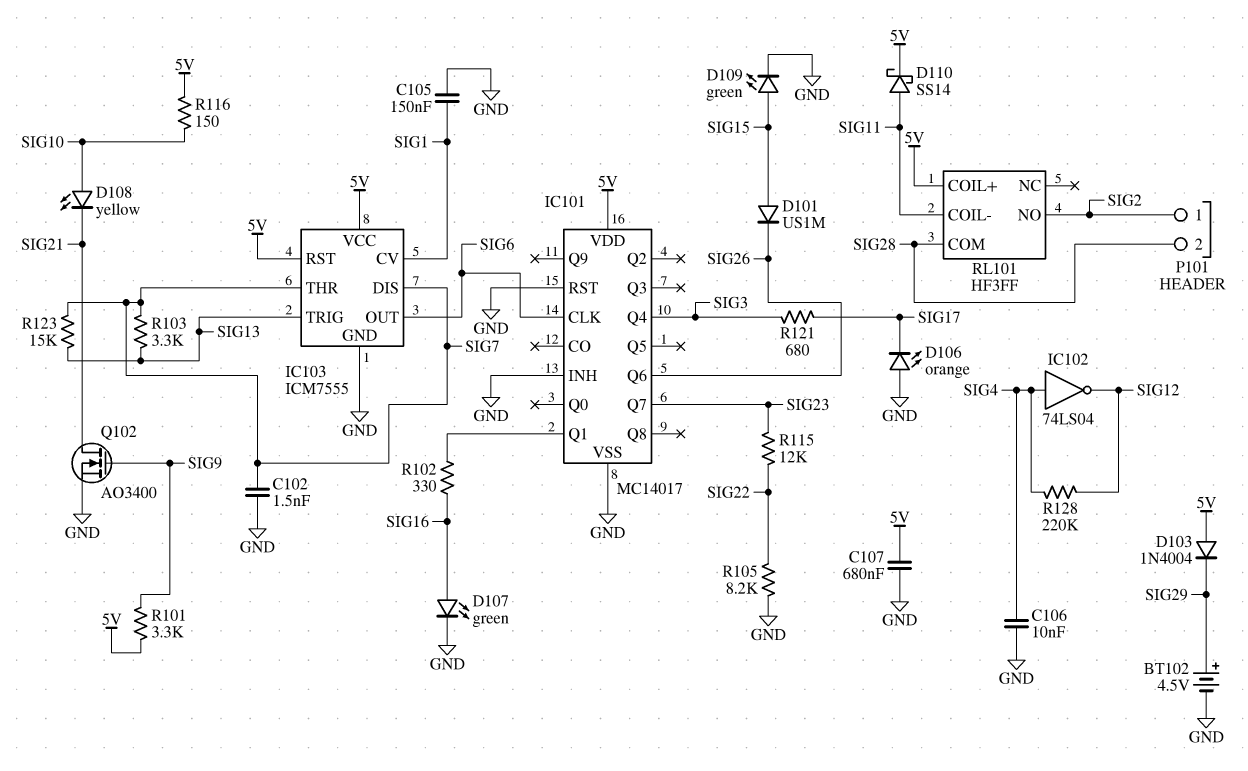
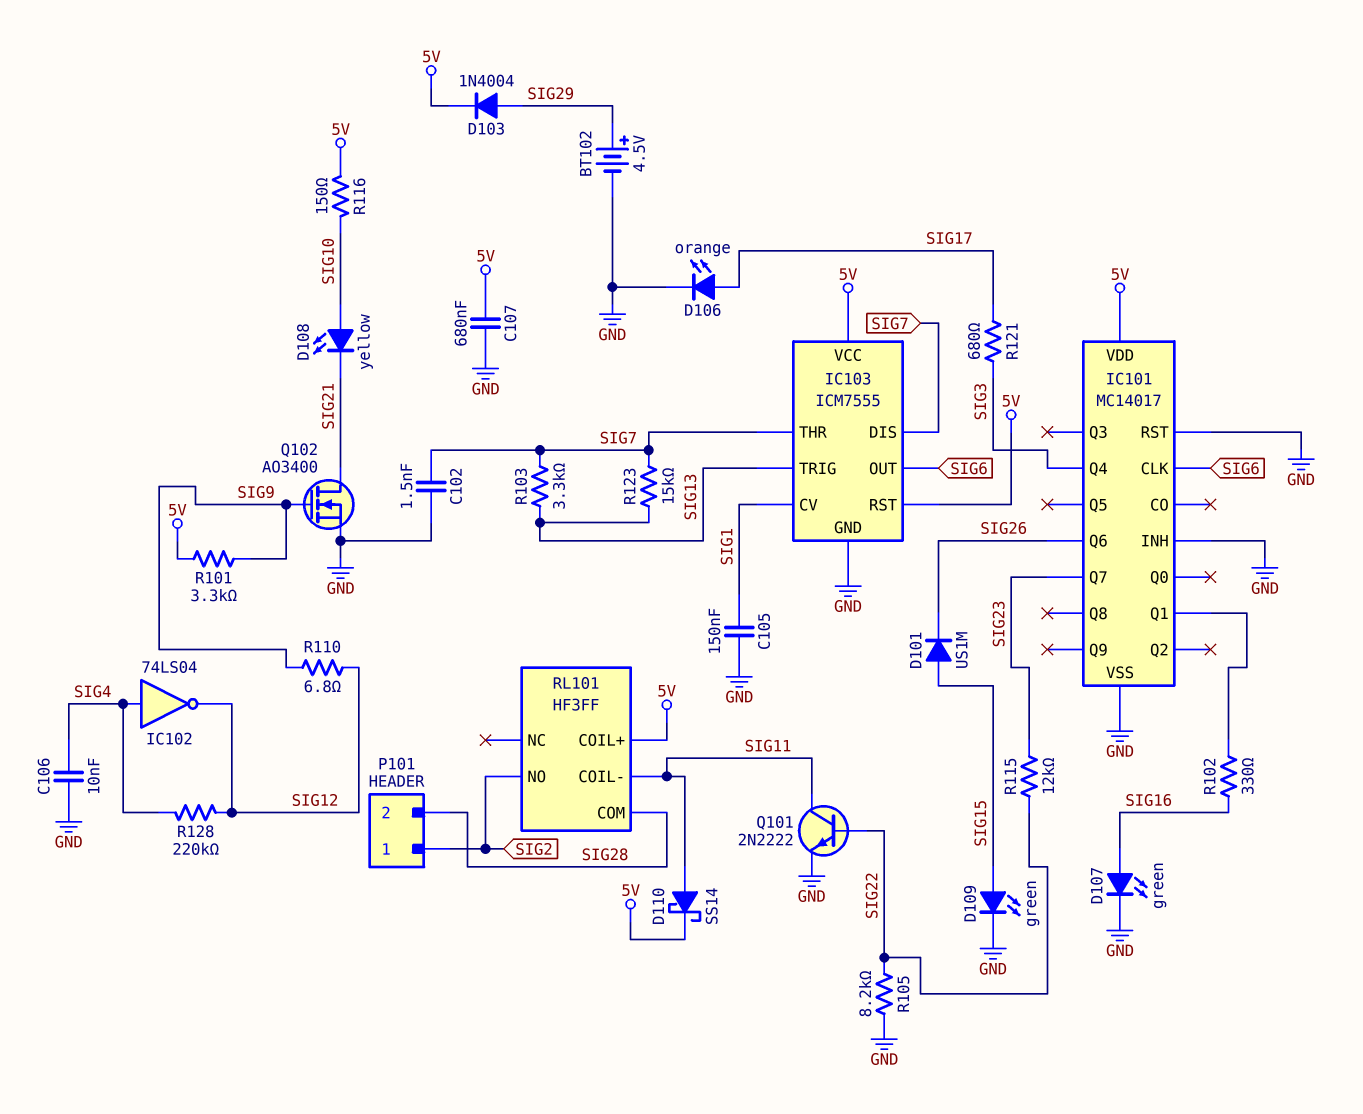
D103: diode 1N4004 (A 5V, K SIG29) -> diode 1N4004 (A SIG29, K 5V)
D106: LED orange (A GND, K SIG17) -> LED orange (A SIG17, K GND)
Q101: none -> NPN 2N2222 (B SIG22, C SIG11, E GND)
R110: none -> 6.8 (SIG9, SIG12)

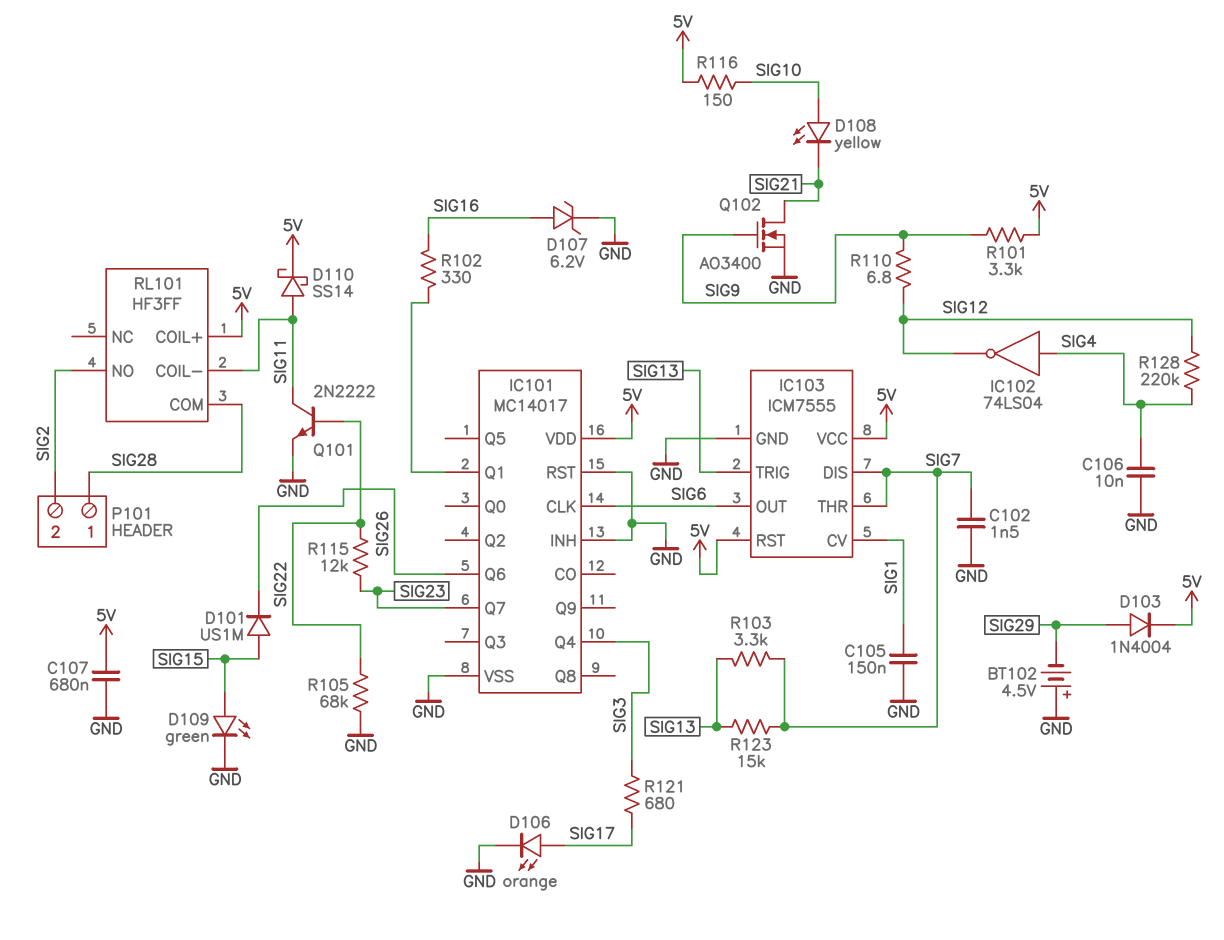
BT102: 4.5V (plus SIG29, minus GND) -> 4.5V (plus GND, minus SIG29)
D107: LED green (A SIG16, K GND) -> zener 6.2V (A SIG16, K GND)
P101 pin 1: SIG2 -> SIG28
P101 pin 2: SIG28 -> SIG2
R105: 8.2k (GND, SIG22) -> 68k (GND, SIG22)

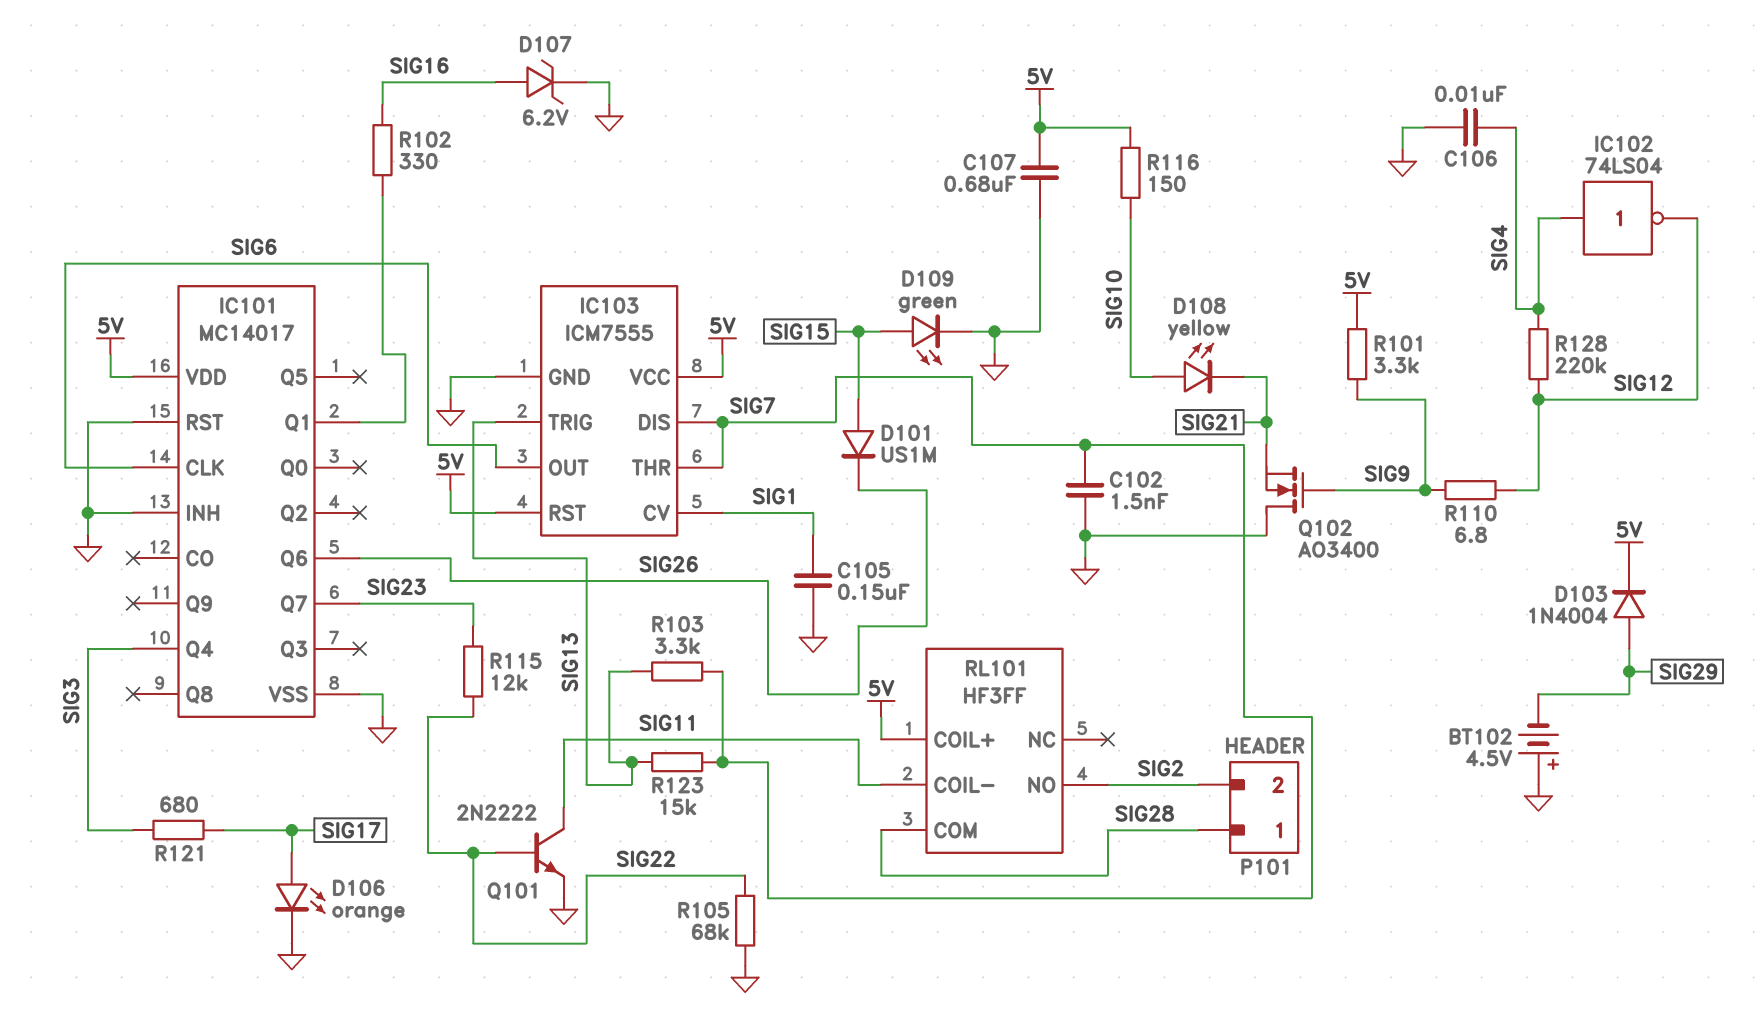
D110: schottky SS14 (A SIG11, K 5V) -> none
Q102: NMOS AO3400 (G SIG9, D SIG21, S GND) -> NMOS AO3400 (G SIG9, D GND, S SIG21)

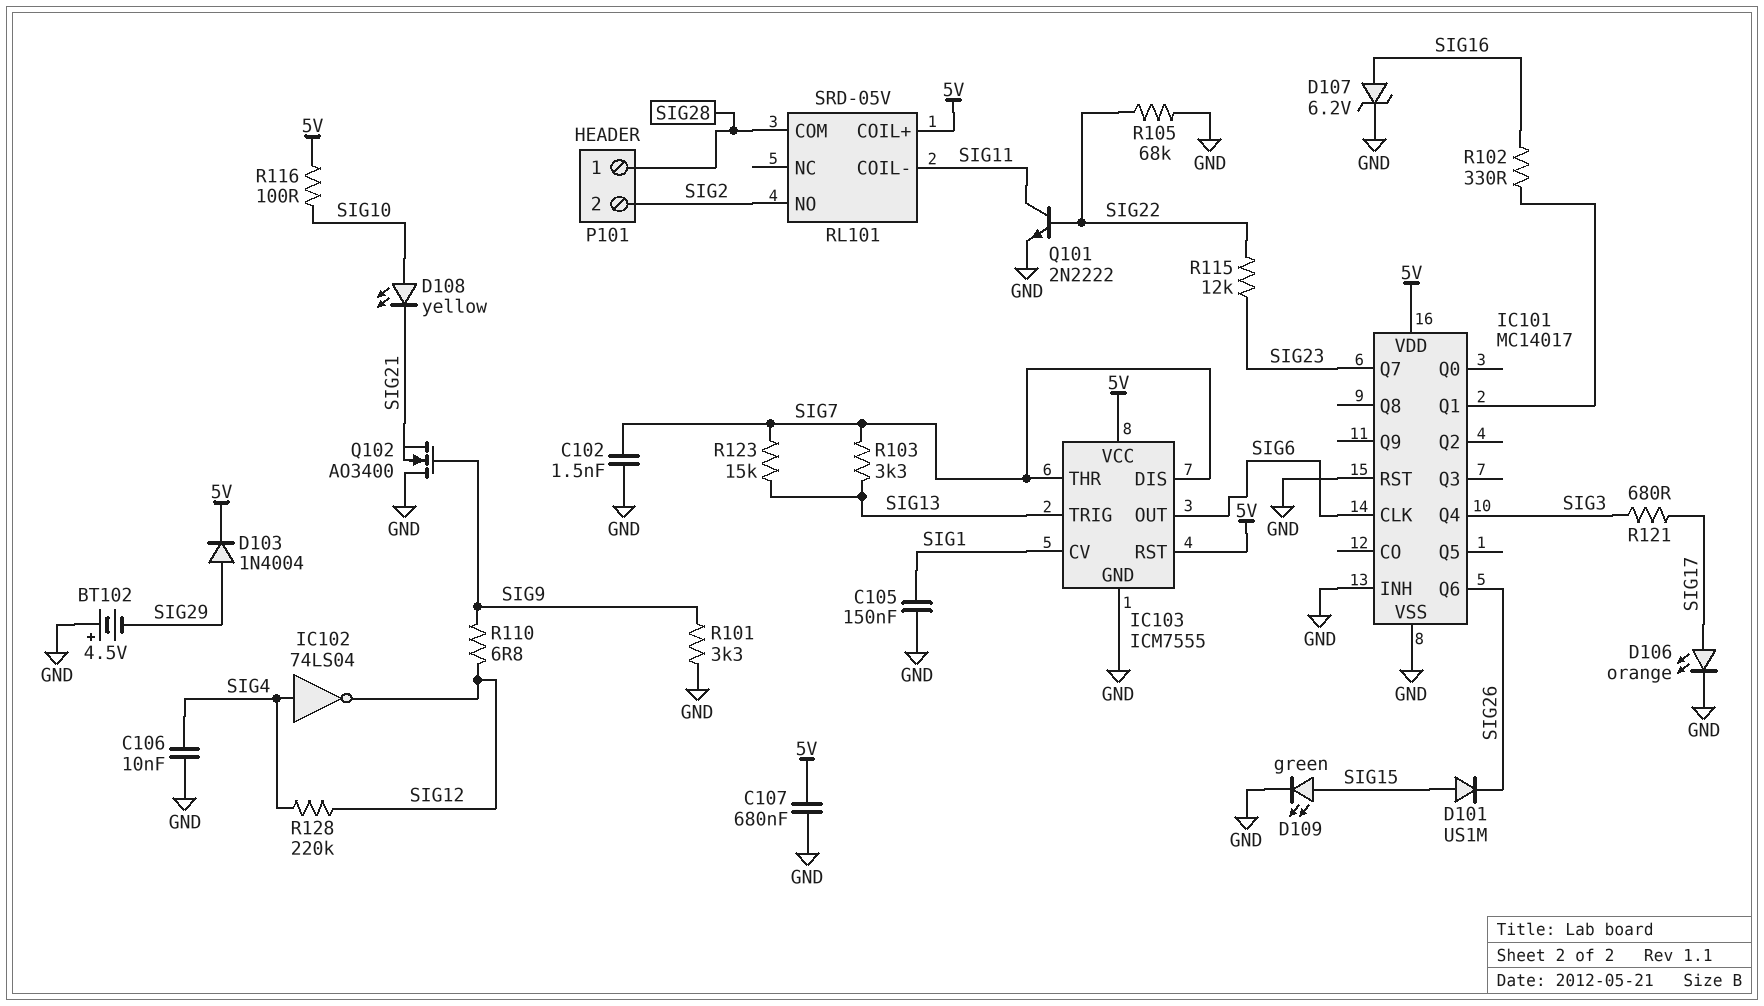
R101: 3.3k (5V, SIG9) -> 3.3k (GND, SIG9)
R116: 150 (5V, SIG10) -> 100 (5V, SIG10)
RL101: HF3FF -> SRD-05V

